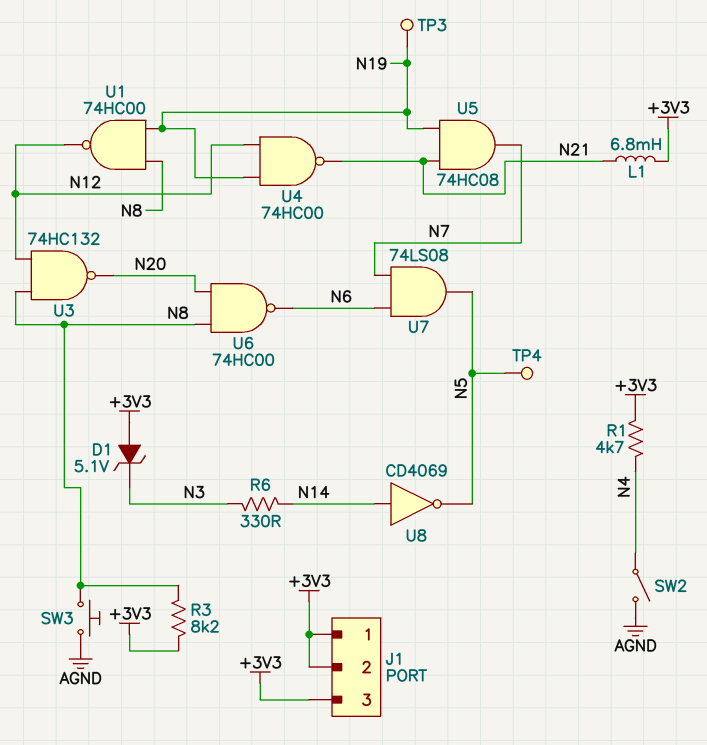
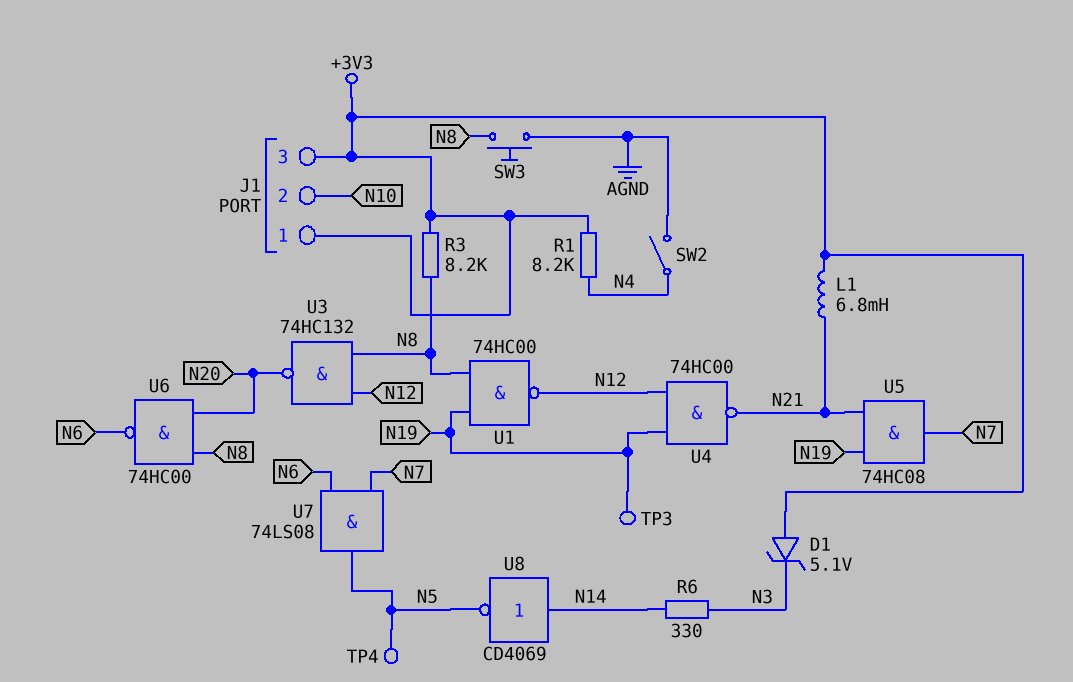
J1 pin 2: +3V3 -> N10
R1: 4.7k (+3V3, N4) -> 8.2k (+3V3, N4)

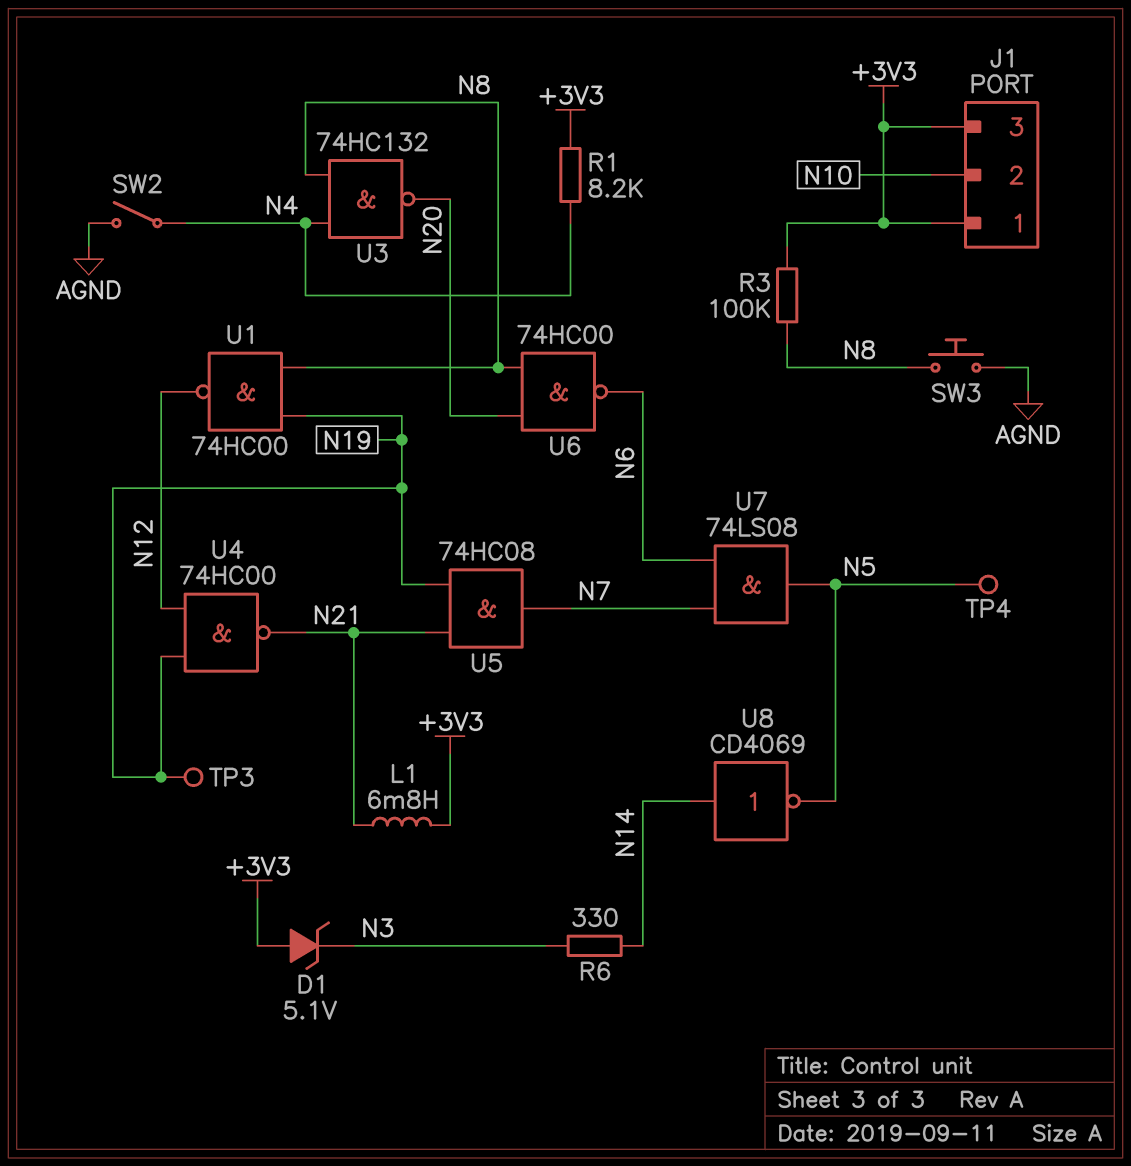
R3: 8.2k (+3V3, N8) -> 100k (+3V3, N8)
U3: NAND 74HC132 (in N8, in N12, out N20) -> NAND 74HC132 (in N4, in N8, out N20)

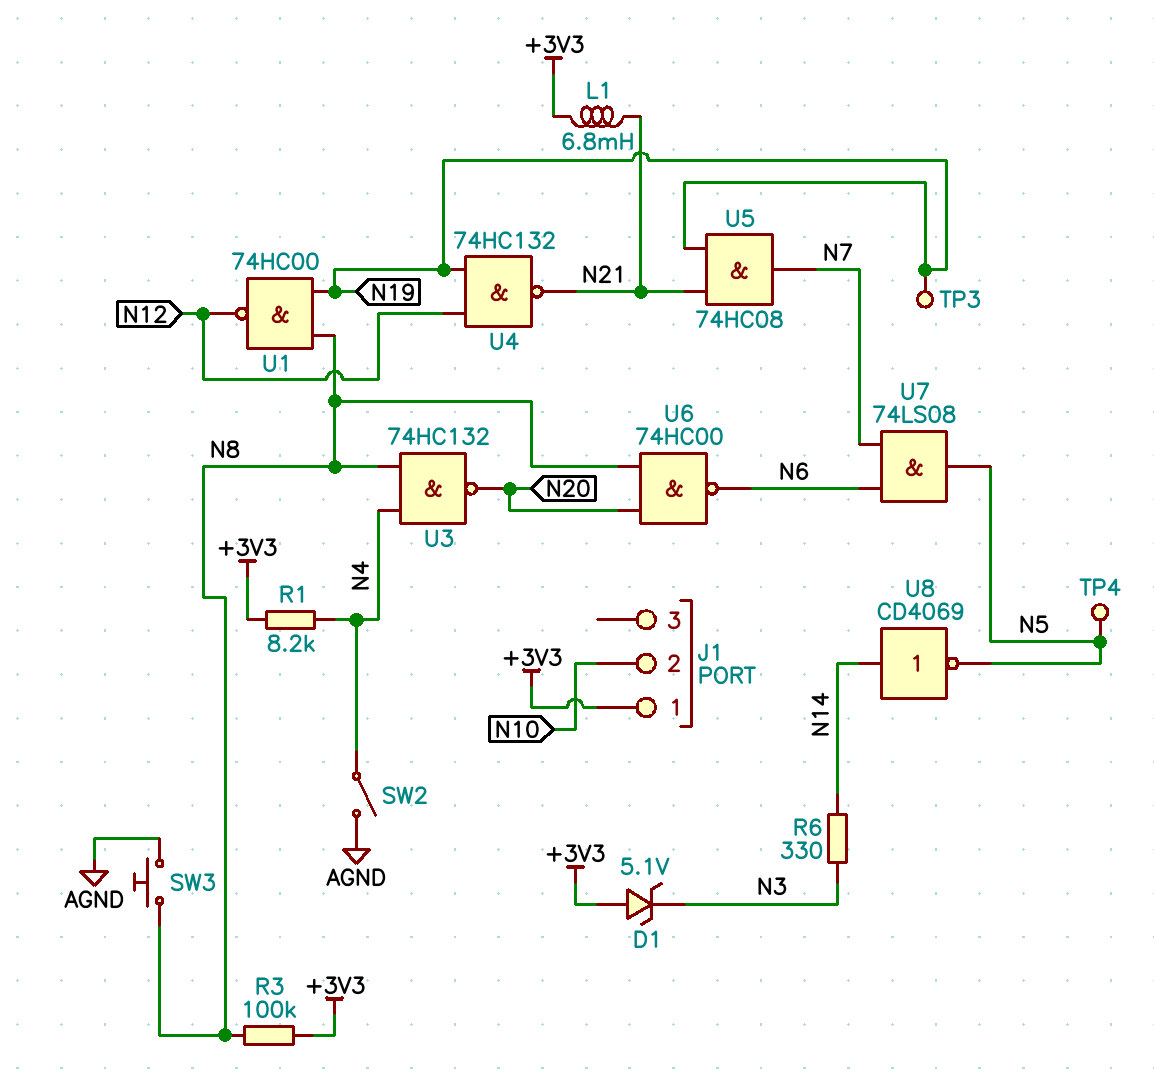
J1 pin 3: +3V3 -> none
U4: NAND 74HC00 (in N12, in N19, out N21) -> NAND 74HC132 (in N12, in N19, out N21)

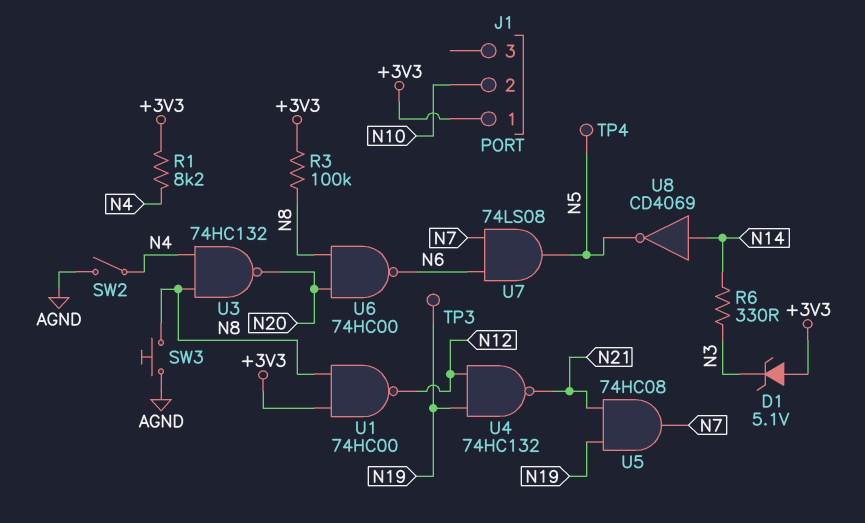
L1: 6.8mH (+3V3, N21) -> none
U1: NAND 74HC00 (in N8, in N19, out N12) -> NAND 74HC00 (in +3V3, in N8, out N12)

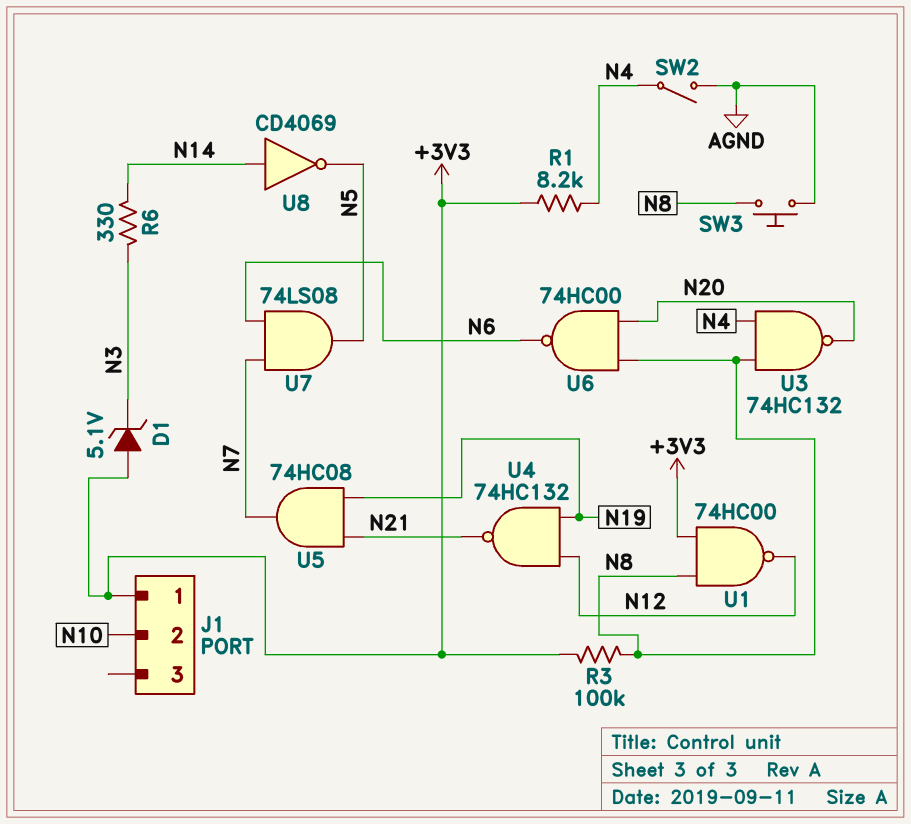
TP3: test point (N19) -> none
TP4: test point (N5) -> none

